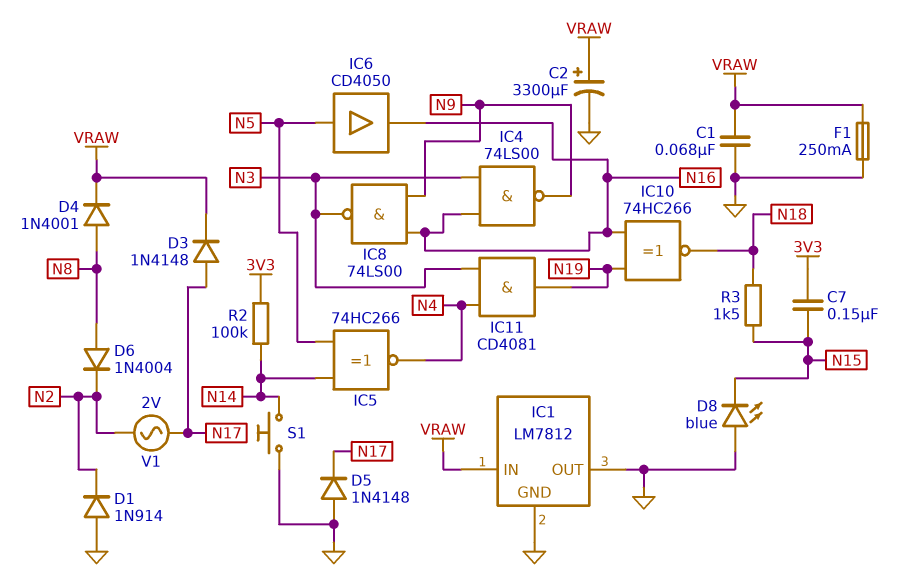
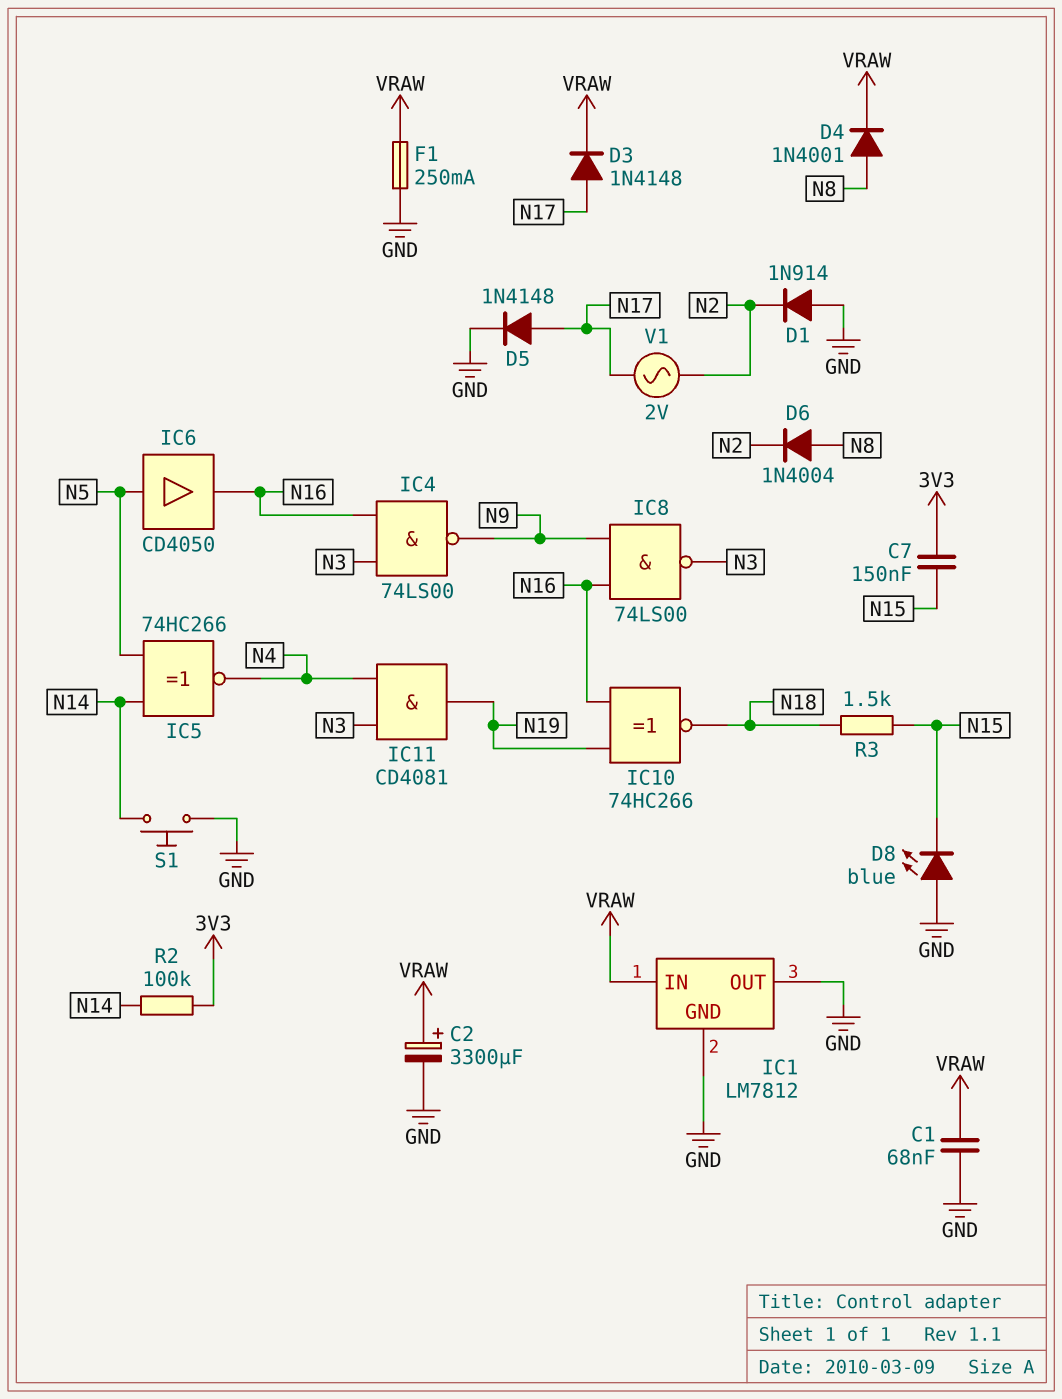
D5: diode 1N4148 (A GND, K N17) -> diode 1N4148 (A N17, K GND)

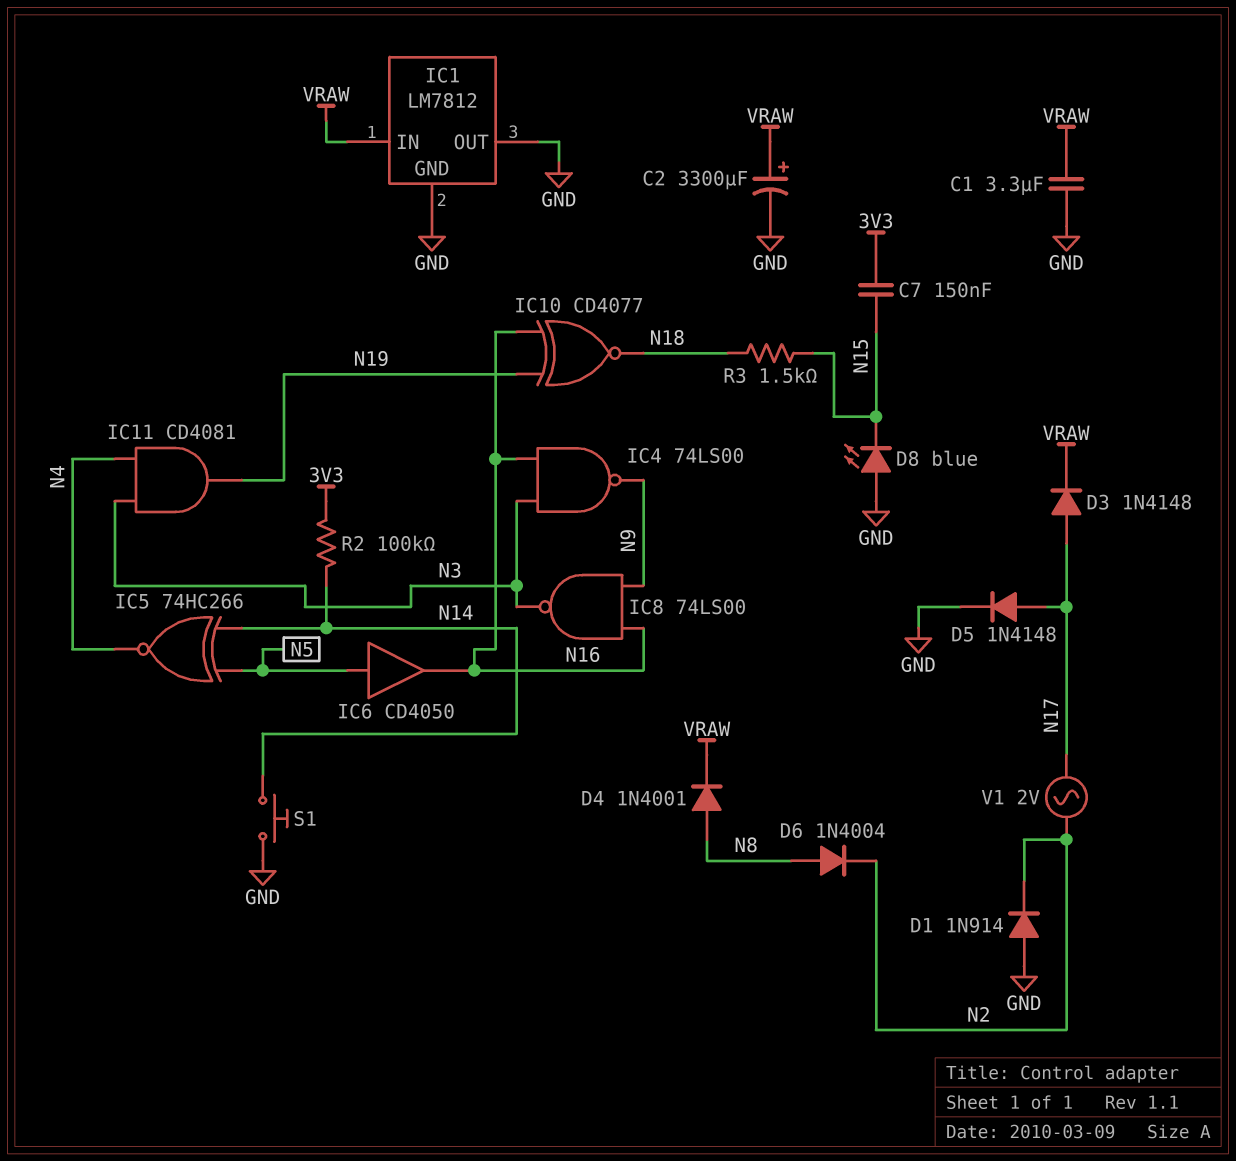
C1: 68nF (GND, VRAW) -> 3.3uF (GND, VRAW)
F1: 250mA (GND, VRAW) -> none
IC10: XNOR 74HC266 (in N16, in N19, out N18) -> XNOR CD4077 (in N16, in N19, out N18)

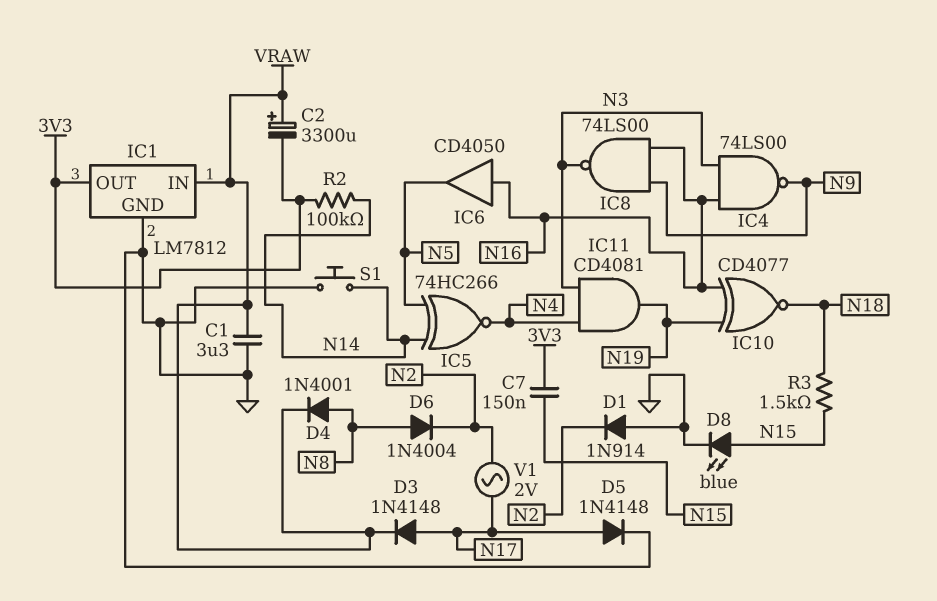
C2: 3300uF (plus VRAW, minus GND) -> 3300uF (plus VRAW, minus 3V3)
D8: LED blue (A GND, K N15) -> LED blue (A N15, K GND)
IC1 pin OUT: GND -> 3V3
IC6: buffer CD4050 (in N5, out N16) -> buffer CD4050 (in N16, out N5)

